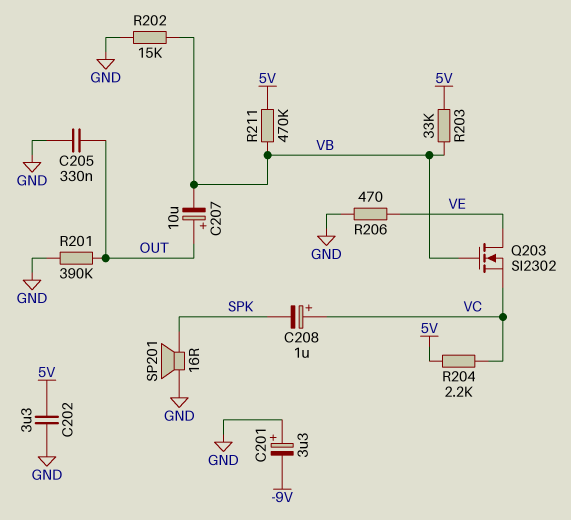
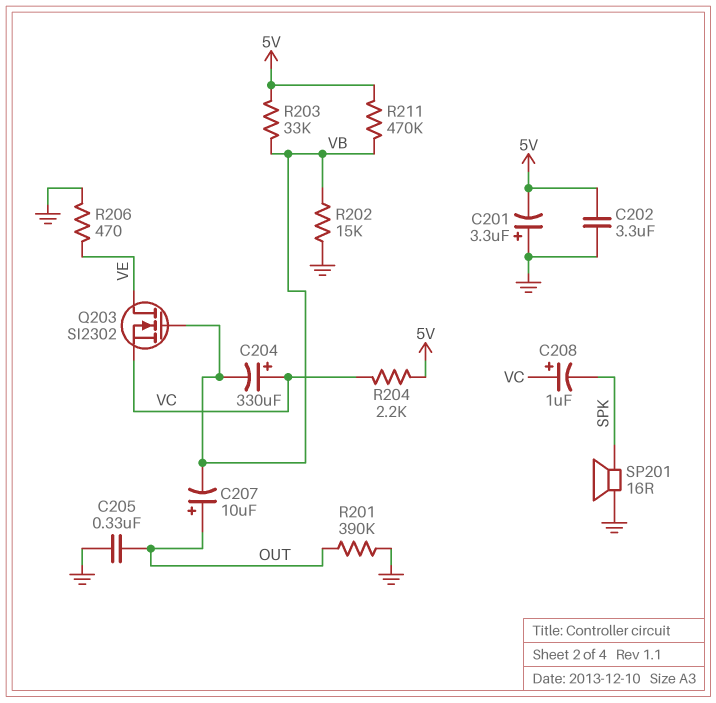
C201: 3.3uF (plus GND, minus -9V) -> 3.3uF (plus GND, minus 5V)
C204: none -> 330uF (plus VC, minus VB)

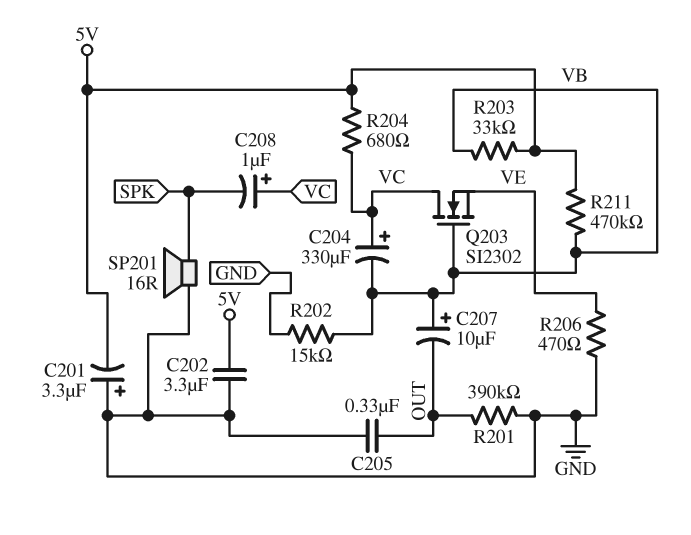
C207: 10uF (plus OUT, minus VB) -> 10uF (plus VB, minus OUT)
Q203: NMOS SI2302 (G VB, D VE, S VC) -> NMOS SI2302 (G VB, D VC, S VE)
R204: 2.2k (5V, VC) -> 680 (5V, VC)

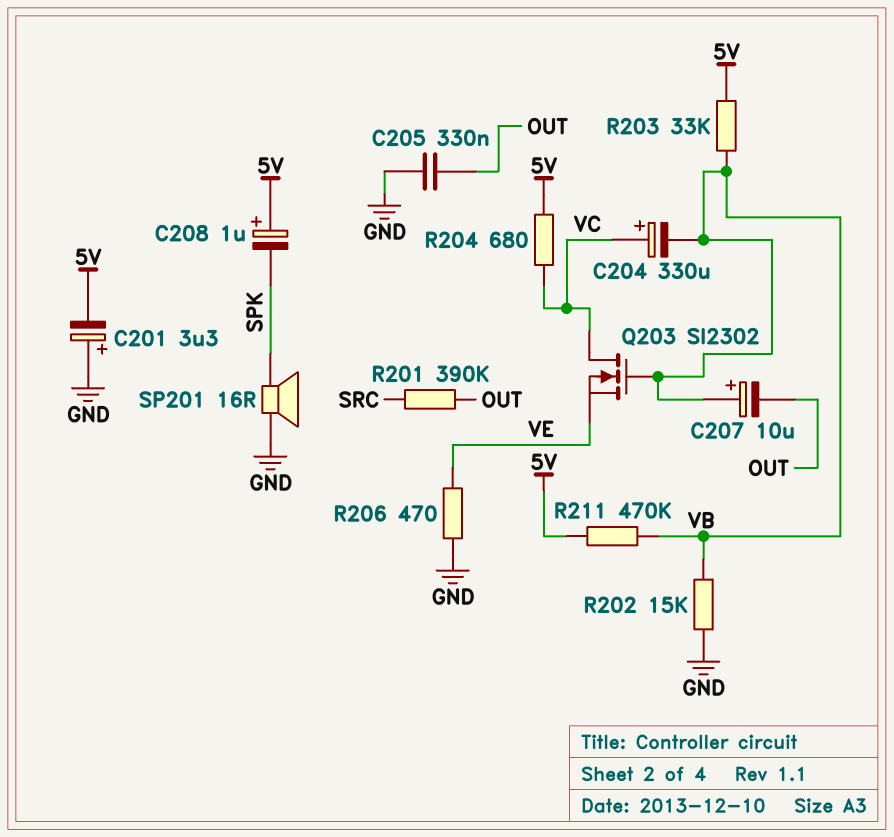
C202: 3.3uF (5V, GND) -> none
C208: 1uF (plus VC, minus SPK) -> 1uF (plus 5V, minus SPK)
R201: 390k (GND, OUT) -> 390k (OUT, SRC)

